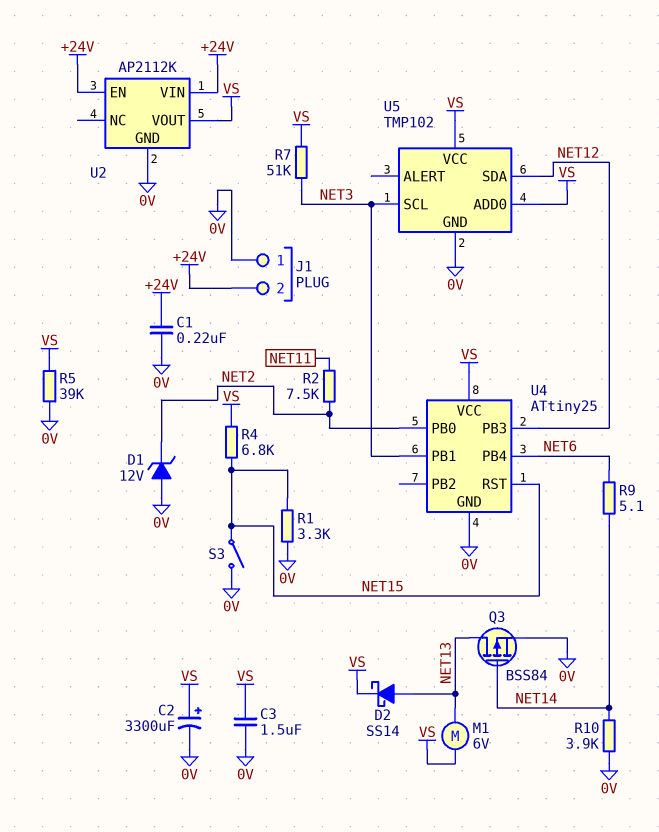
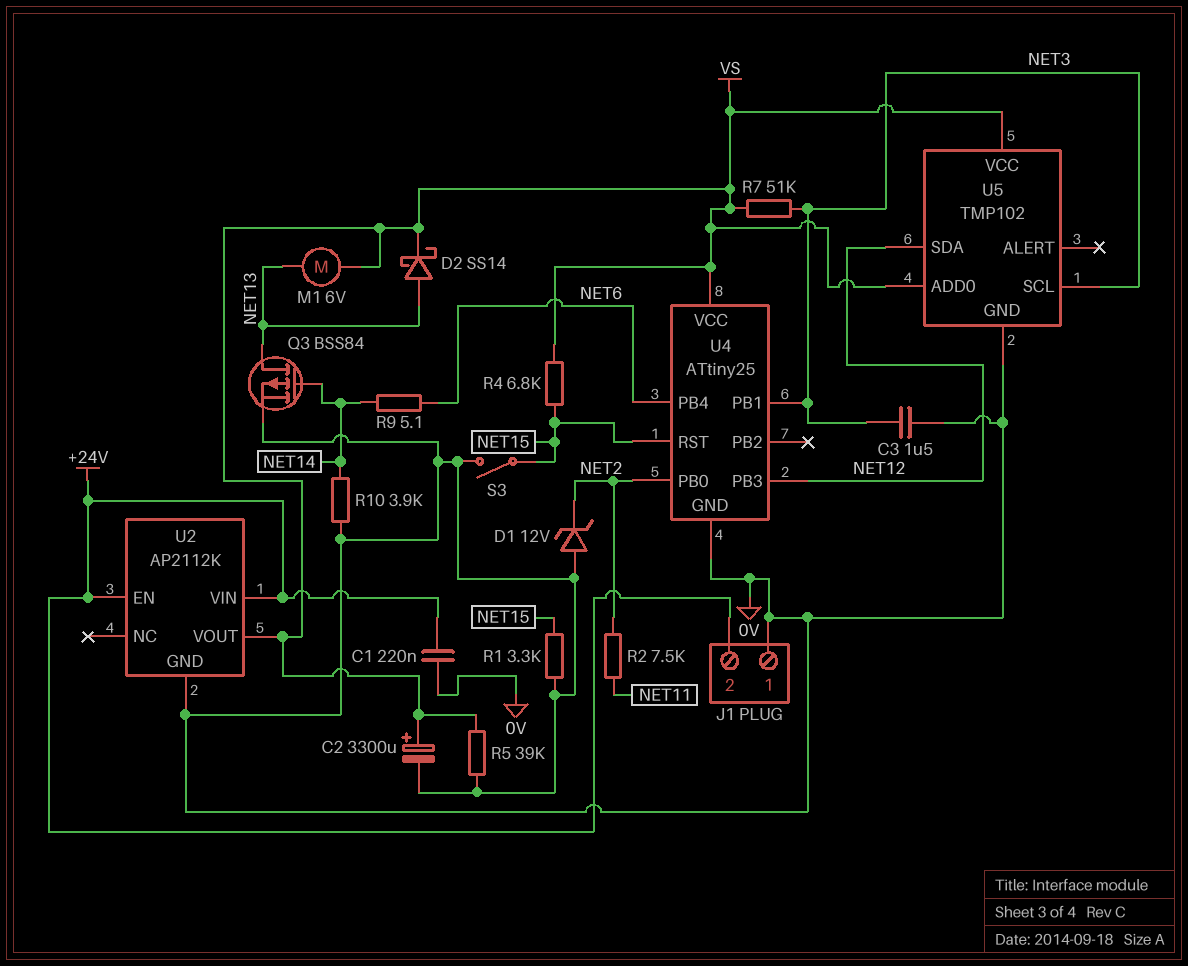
C3: 1.5uF (0V, VS) -> 1.5uF (0V, NET3)

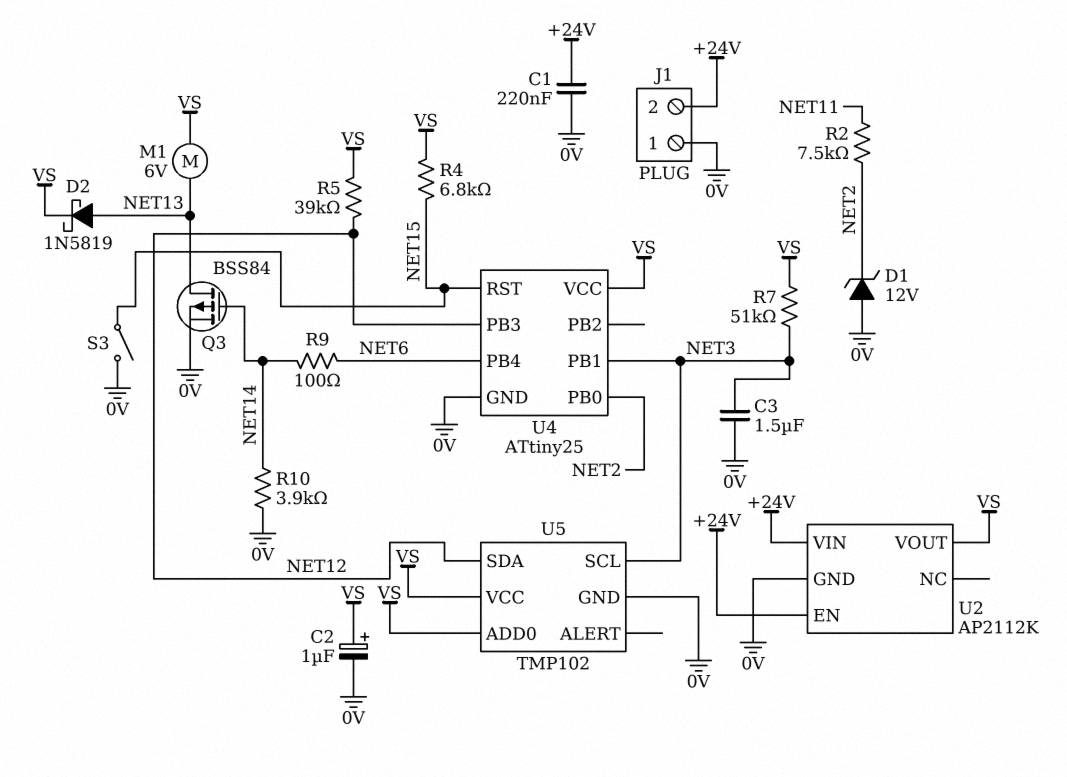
C2: 3300uF (plus VS, minus 0V) -> 1uF (plus VS, minus 0V)
D2: schottky SS14 (A NET13, K VS) -> schottky 1N5819 (A NET13, K VS)
R1: 3.3k (0V, NET15) -> none
R5: 39k (0V, VS) -> 39k (NET12, VS)
R9: 5.1 (NET6, NET14) -> 100 (NET6, NET14)

